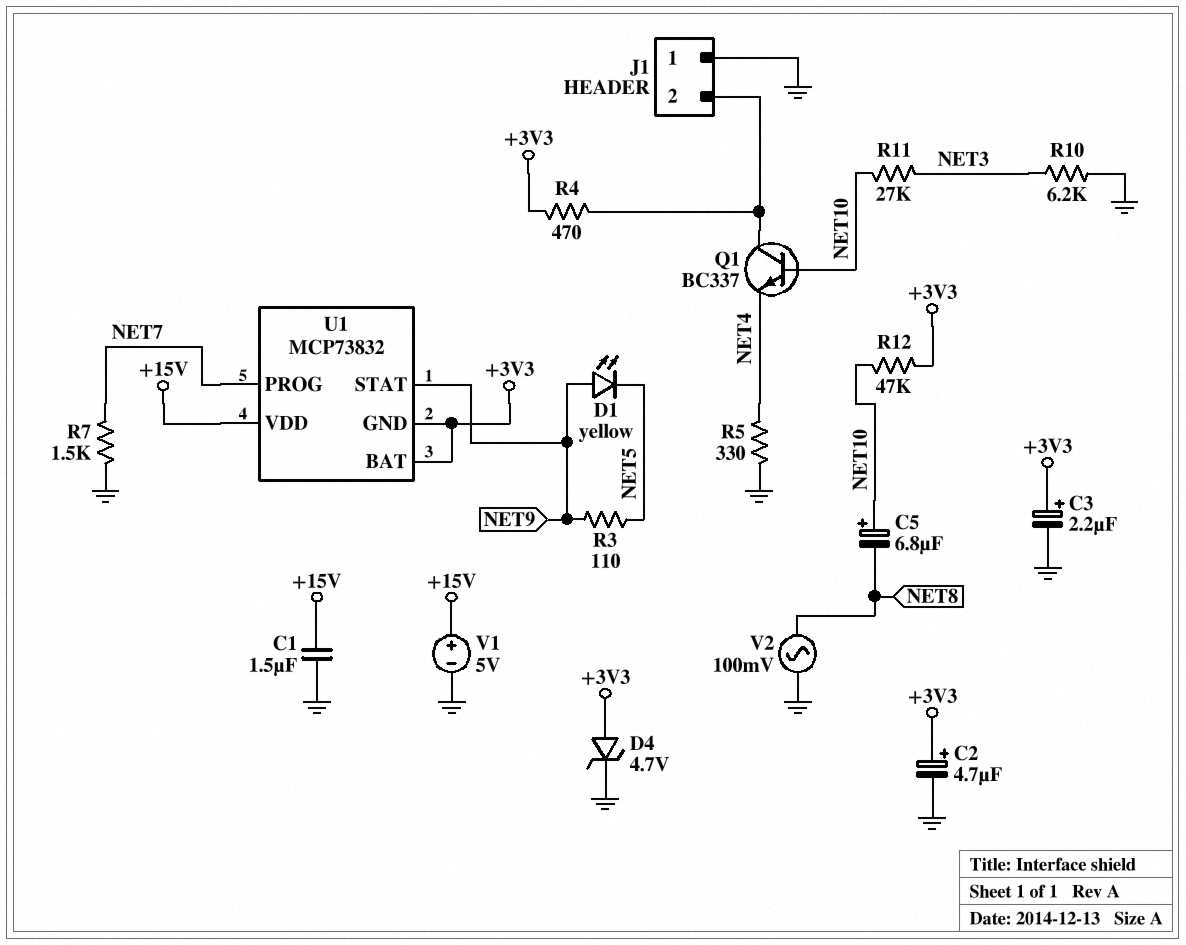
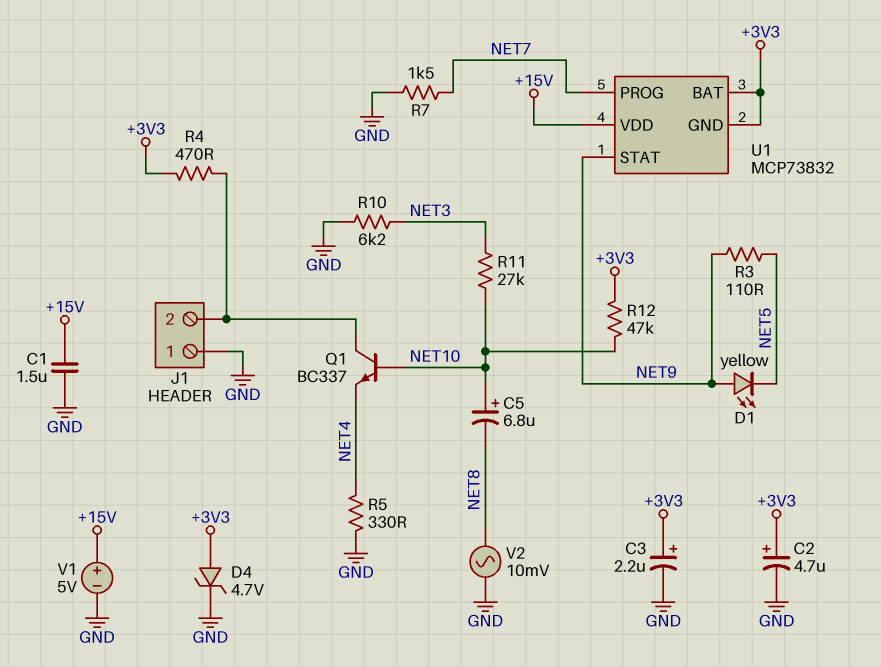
V2: AC 100mV (GND, NET8) -> AC 10mV (GND, NET8)

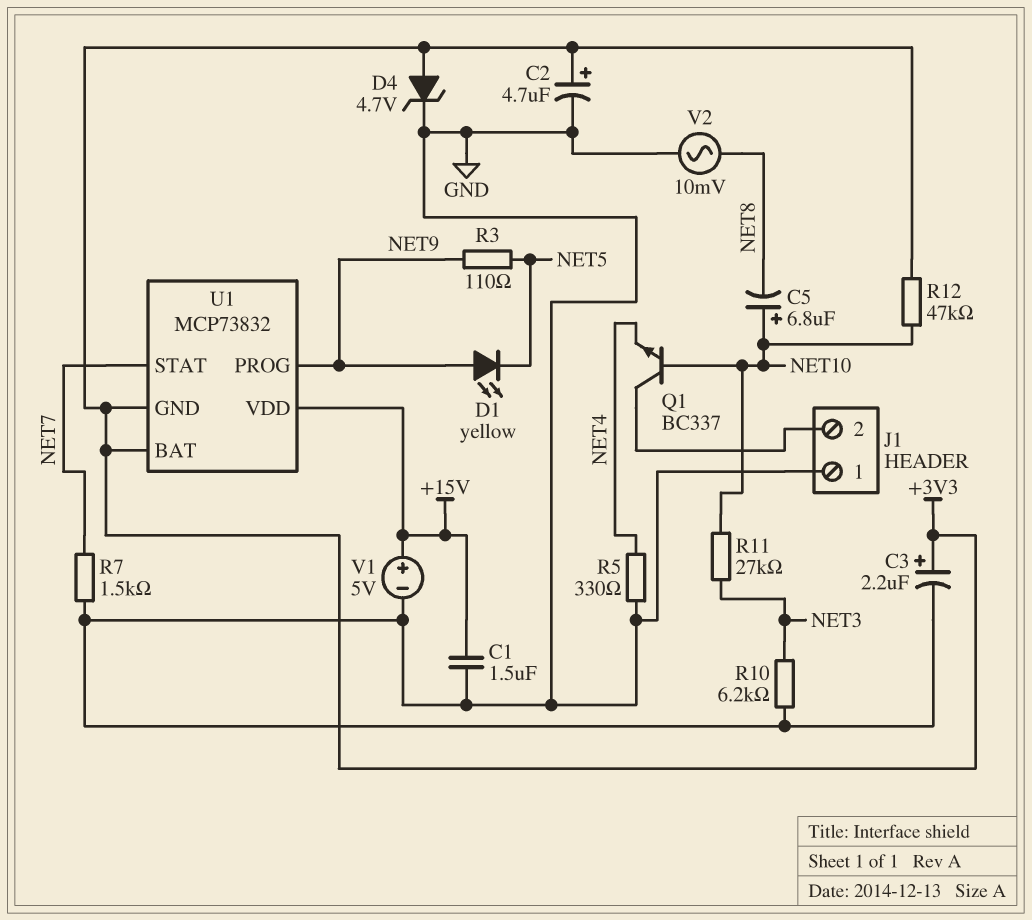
R4: 470 (+3V3, J1/2) -> none
U1 pin PROG: NET7 -> NET9
U1 pin STAT: NET9 -> NET7

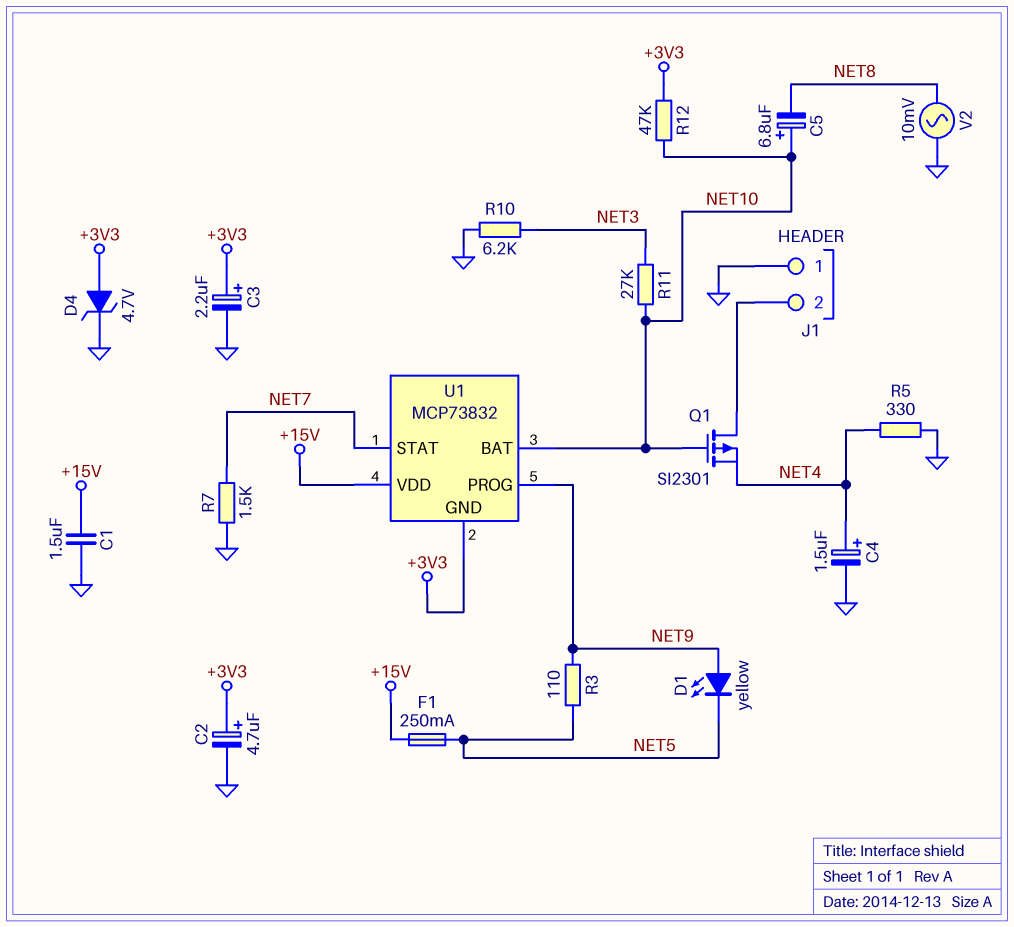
C4: none -> 1.5uF (plus NET4, minus GND)
F1: none -> 250mA (+15V, NET5)
Q1: NPN BC337 (B NET10, C J1/2, E NET4) -> PMOS SI2301 (G NET10, D J1/2, S NET4)
U1 pin BAT: +3V3 -> NET10
V1: 5V (plus +15V, minus GND) -> none

